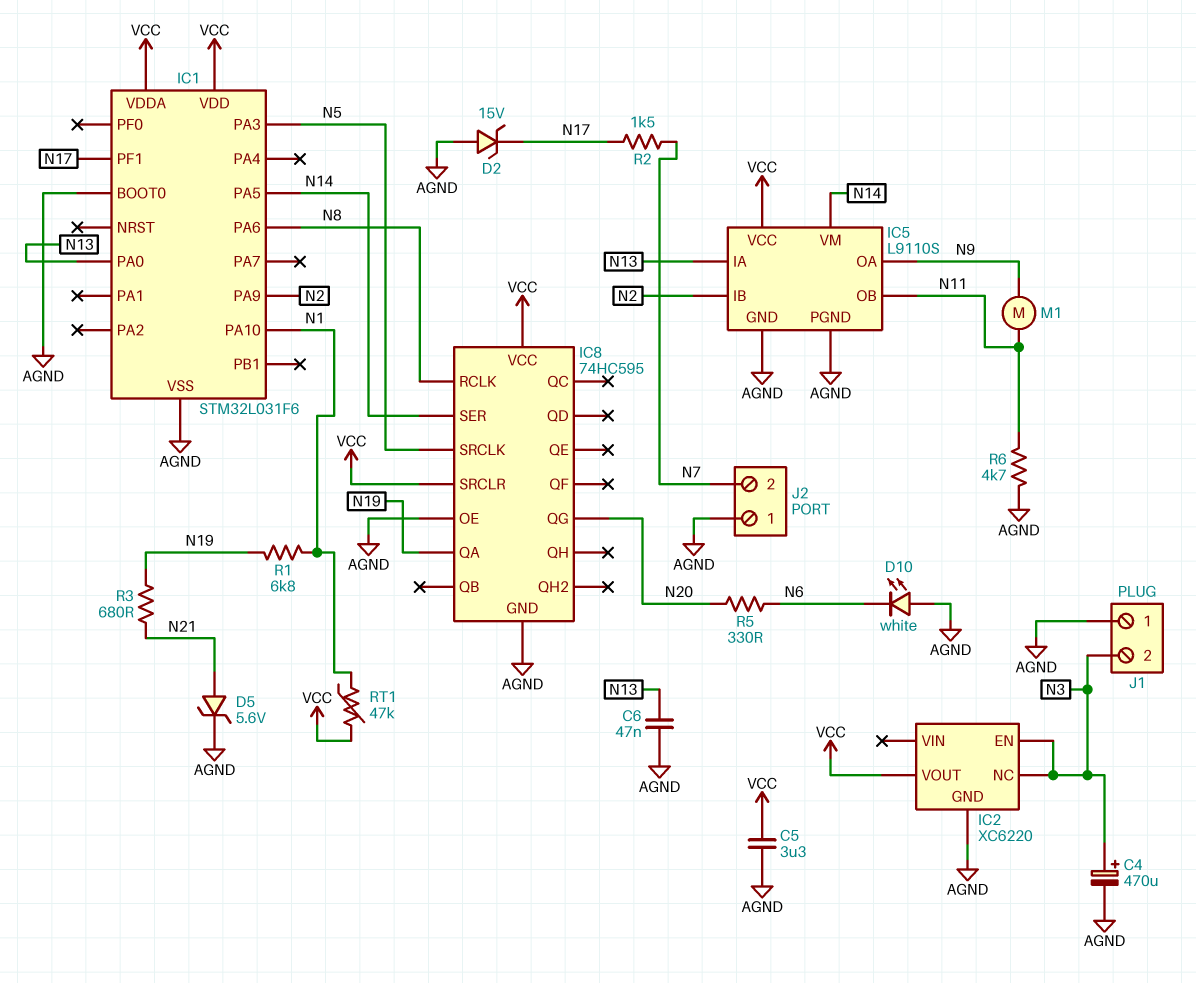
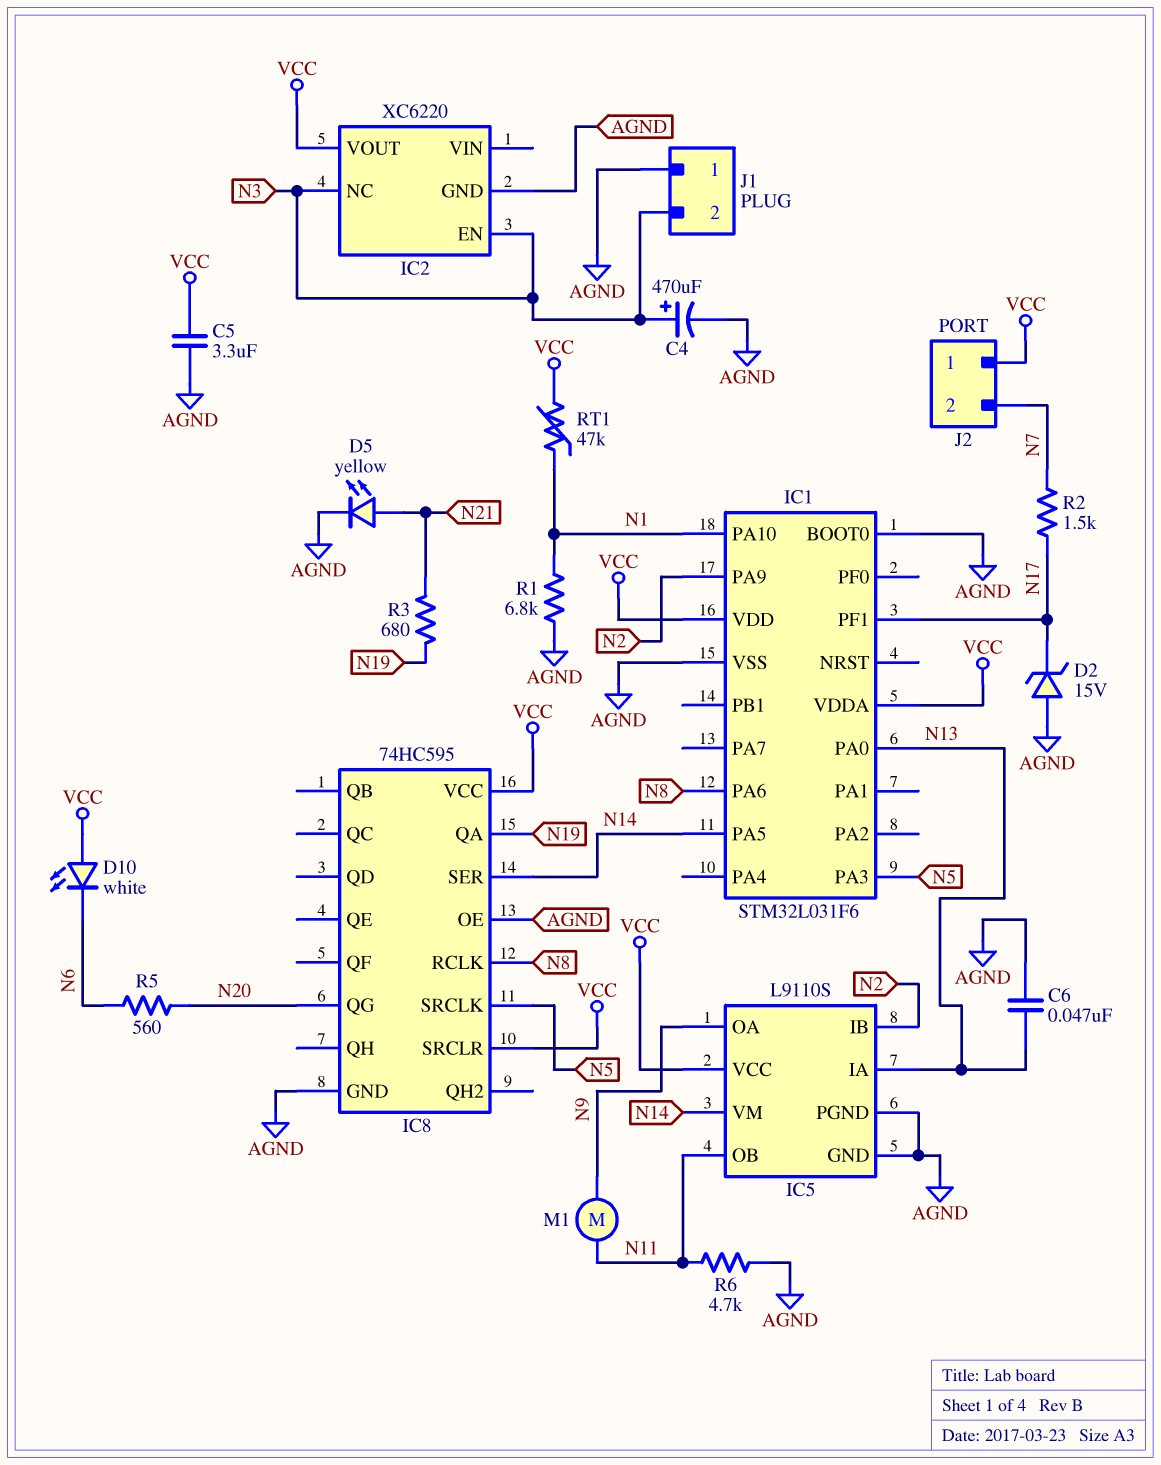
D5: zener 5.6V (A N21, K AGND) -> LED yellow (A N21, K AGND)
D10: LED white (A AGND, K N6) -> LED white (A VCC, K N6)
J2 pin 1: AGND -> VCC
R1: 6.8k (N1, N19) -> 6.8k (AGND, N1)
R5: 330 (N6, N20) -> 560 (N6, N20)

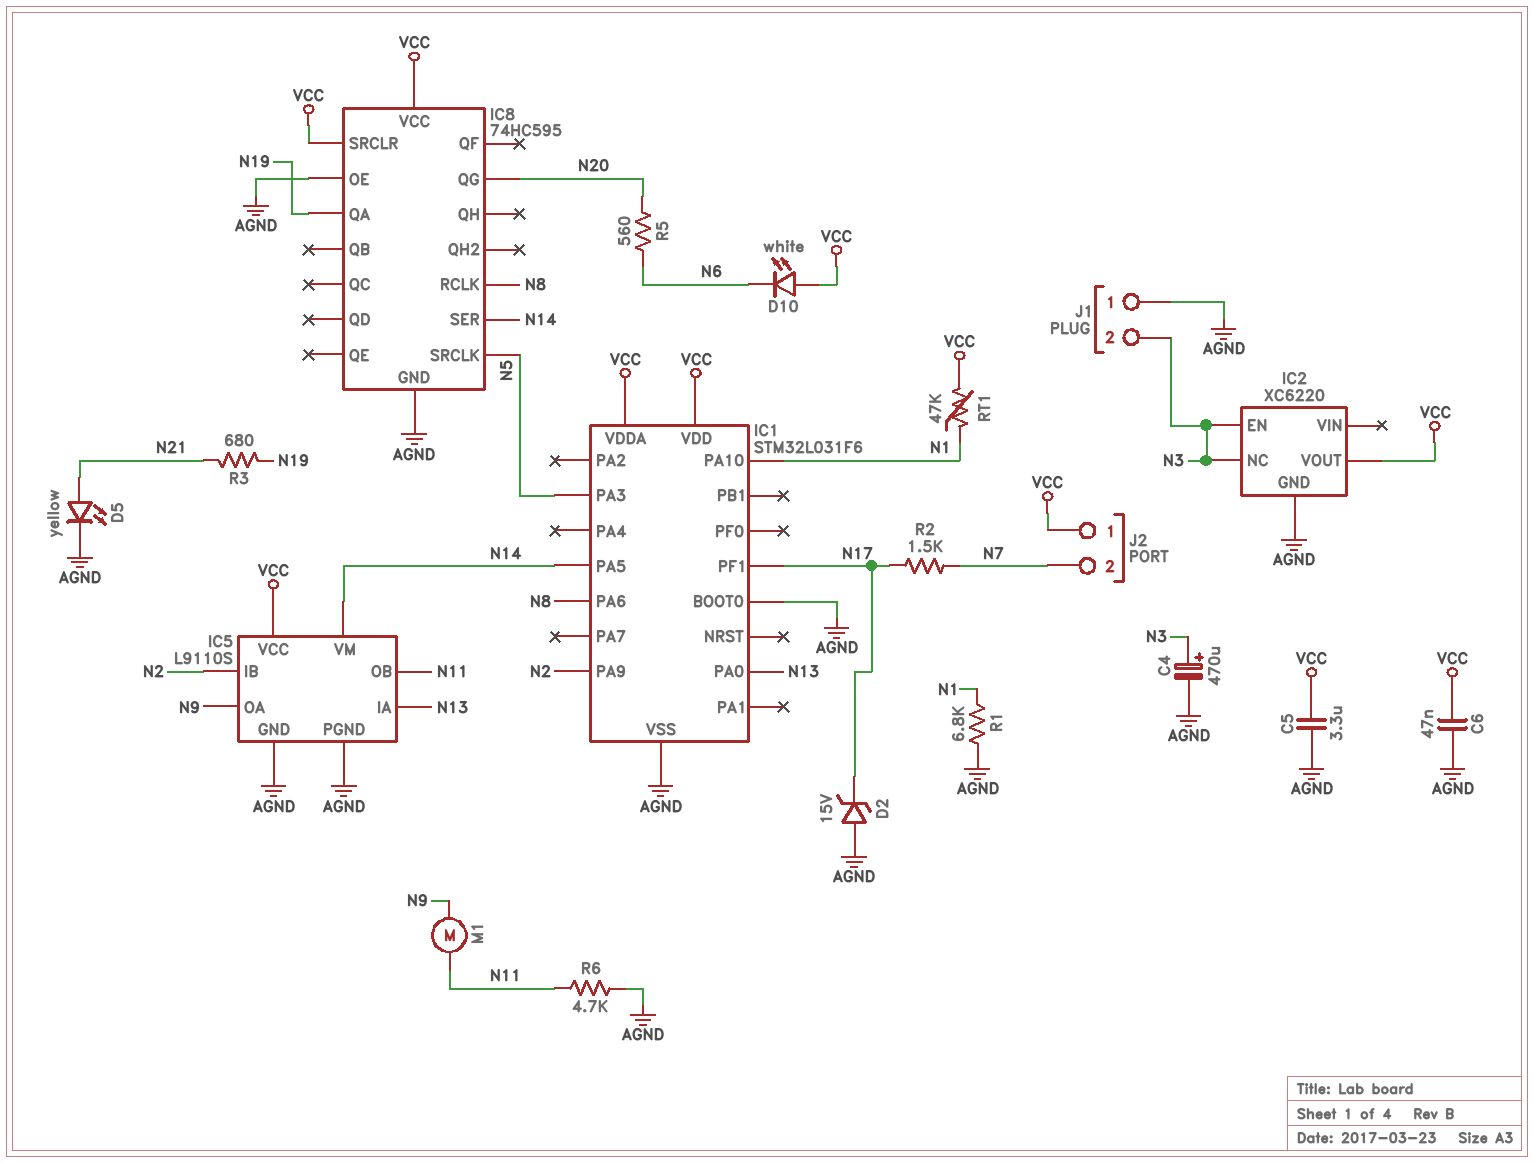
C6: 47nF (AGND, N13) -> 47nF (AGND, VCC)

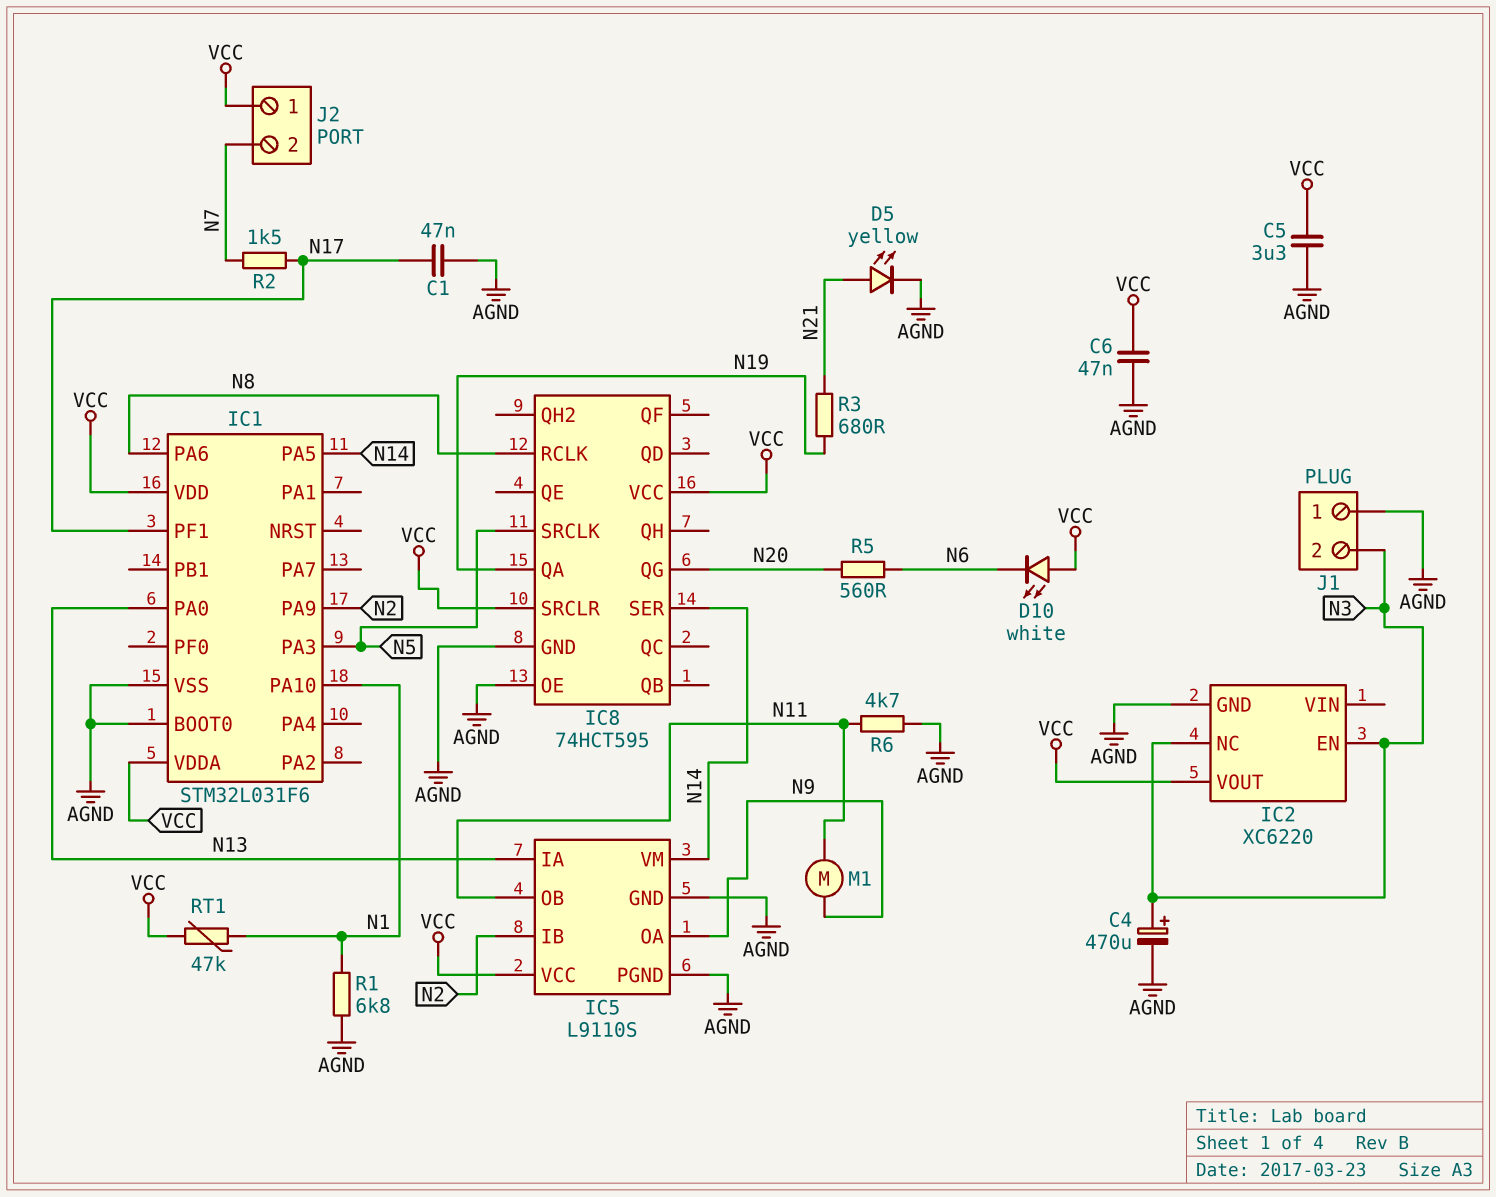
C1: none -> 47nF (AGND, N17)
D2: zener 15V (A AGND, K N17) -> none
IC8: 74HC595 -> 74HCT595

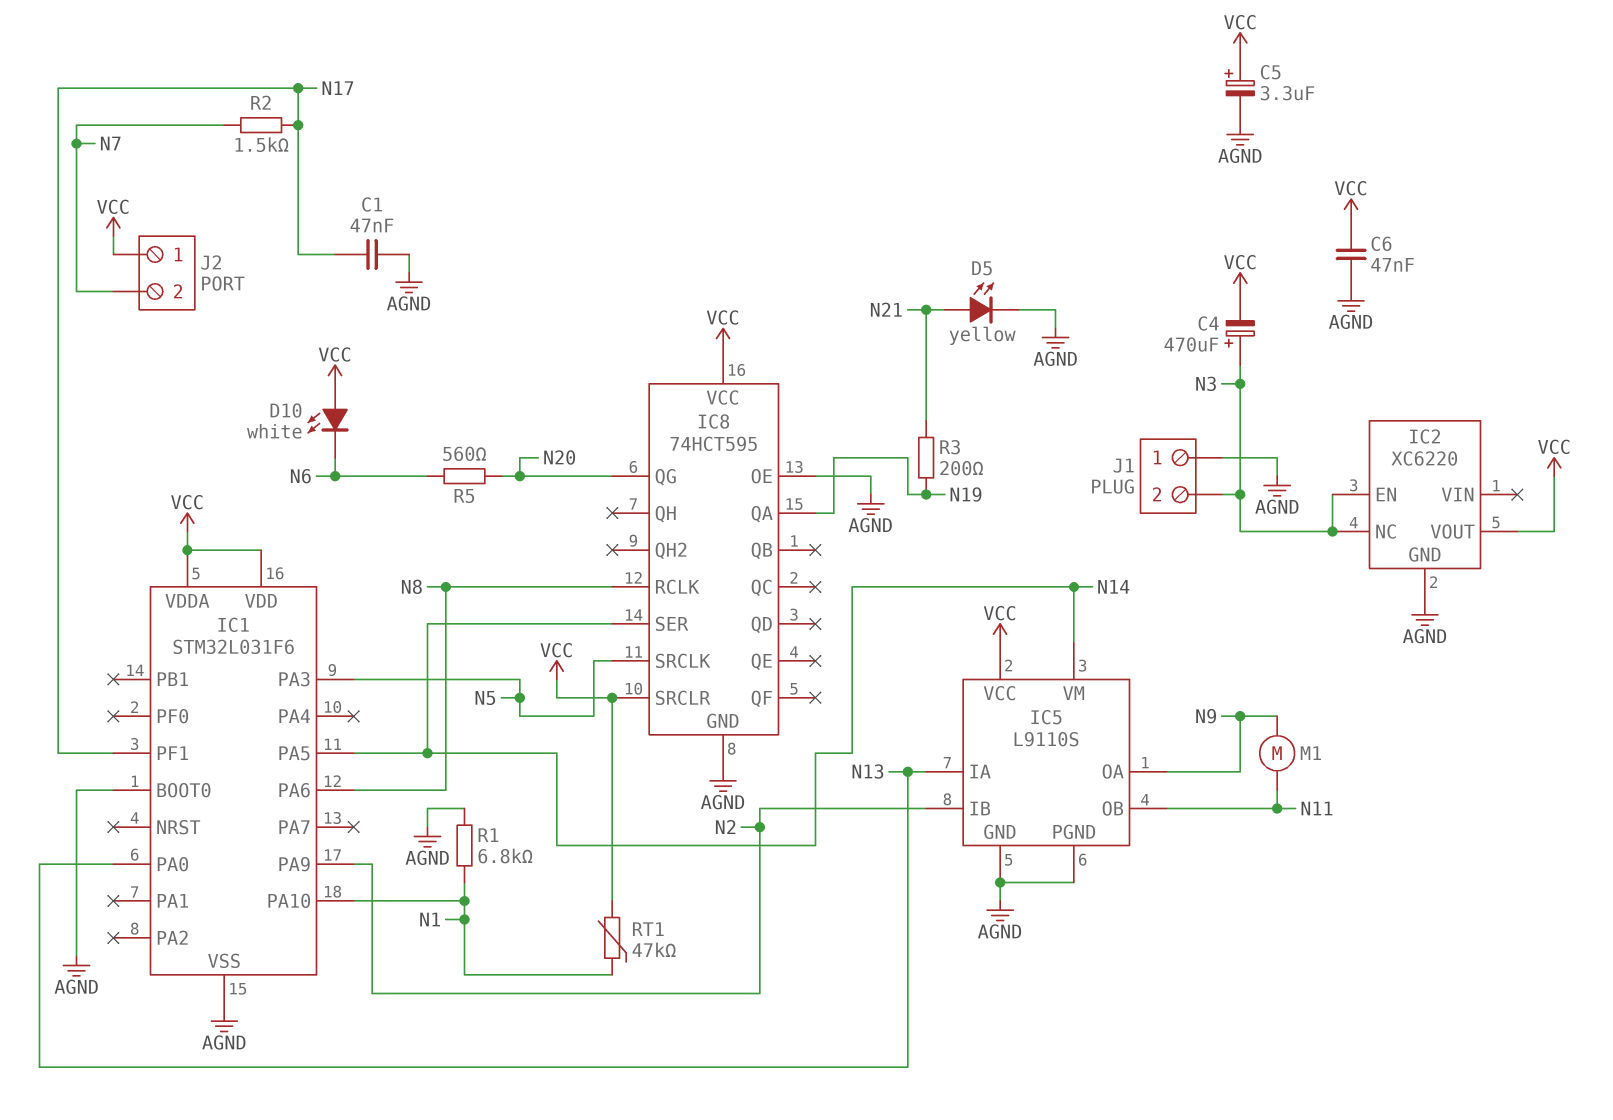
C4: 470uF (plus N3, minus AGND) -> 470uF (plus N3, minus VCC)
C5: 3.3uF (AGND, VCC) -> 3.3uF (plus VCC, minus AGND)
R3: 680 (N19, N21) -> 200 (N19, N21)
R6: 4.7k (AGND, N11) -> none

